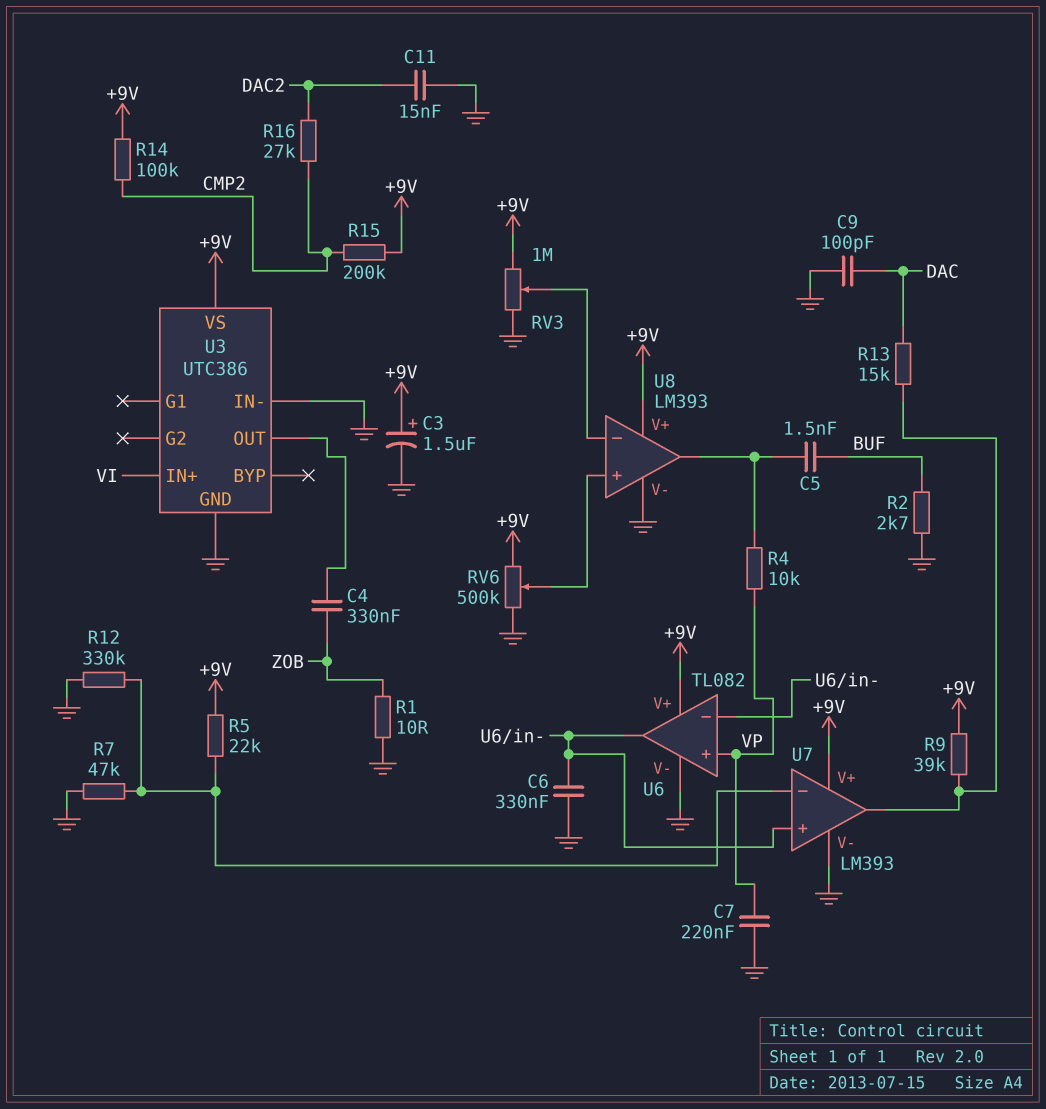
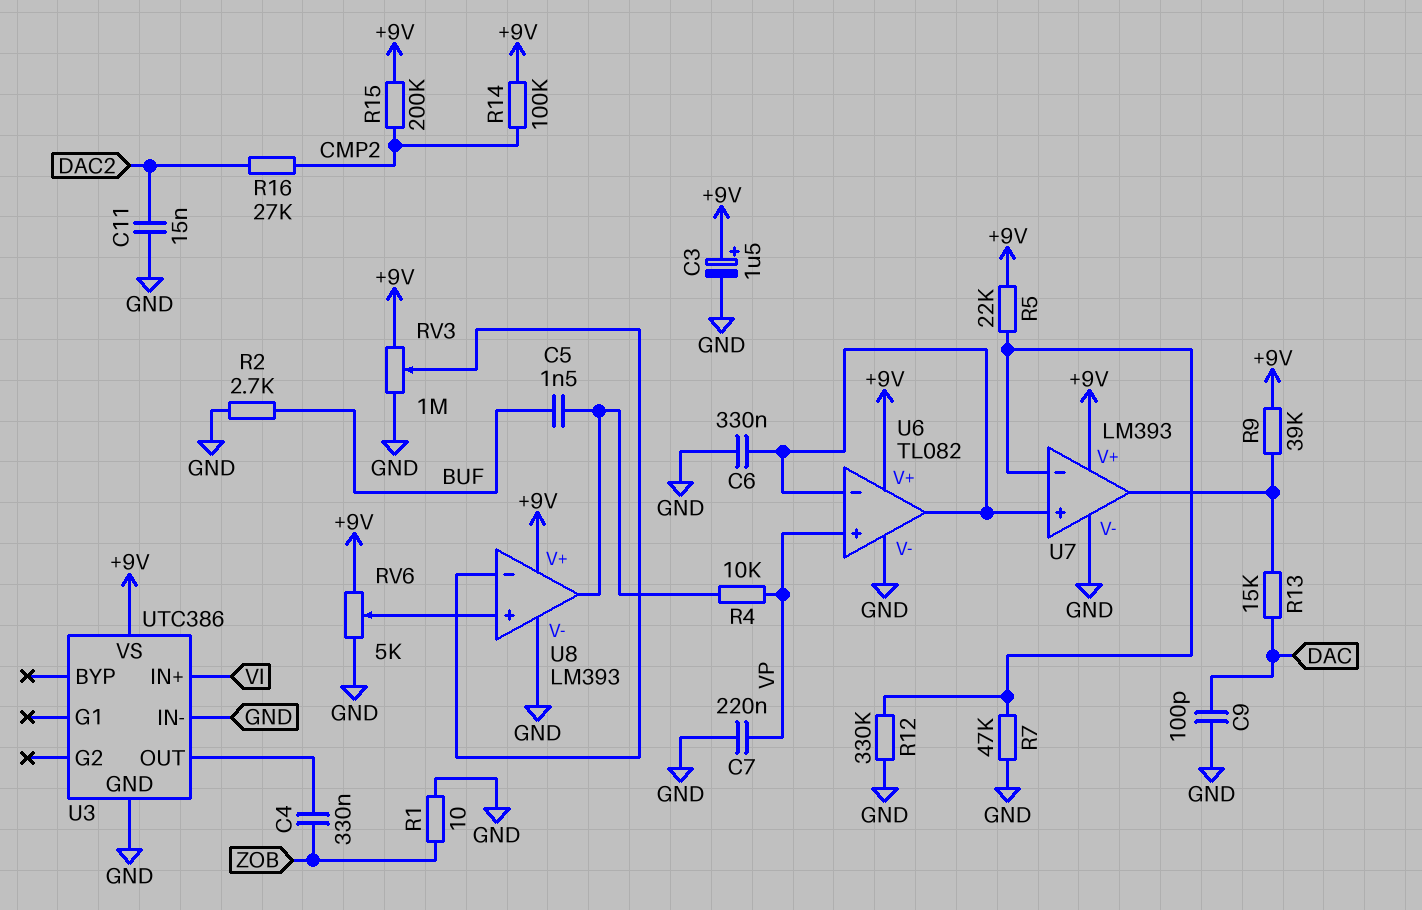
RV6: 500k (+9V, GND, wiper U8/in+) -> 5k (+9V, GND, wiper U8/in+)

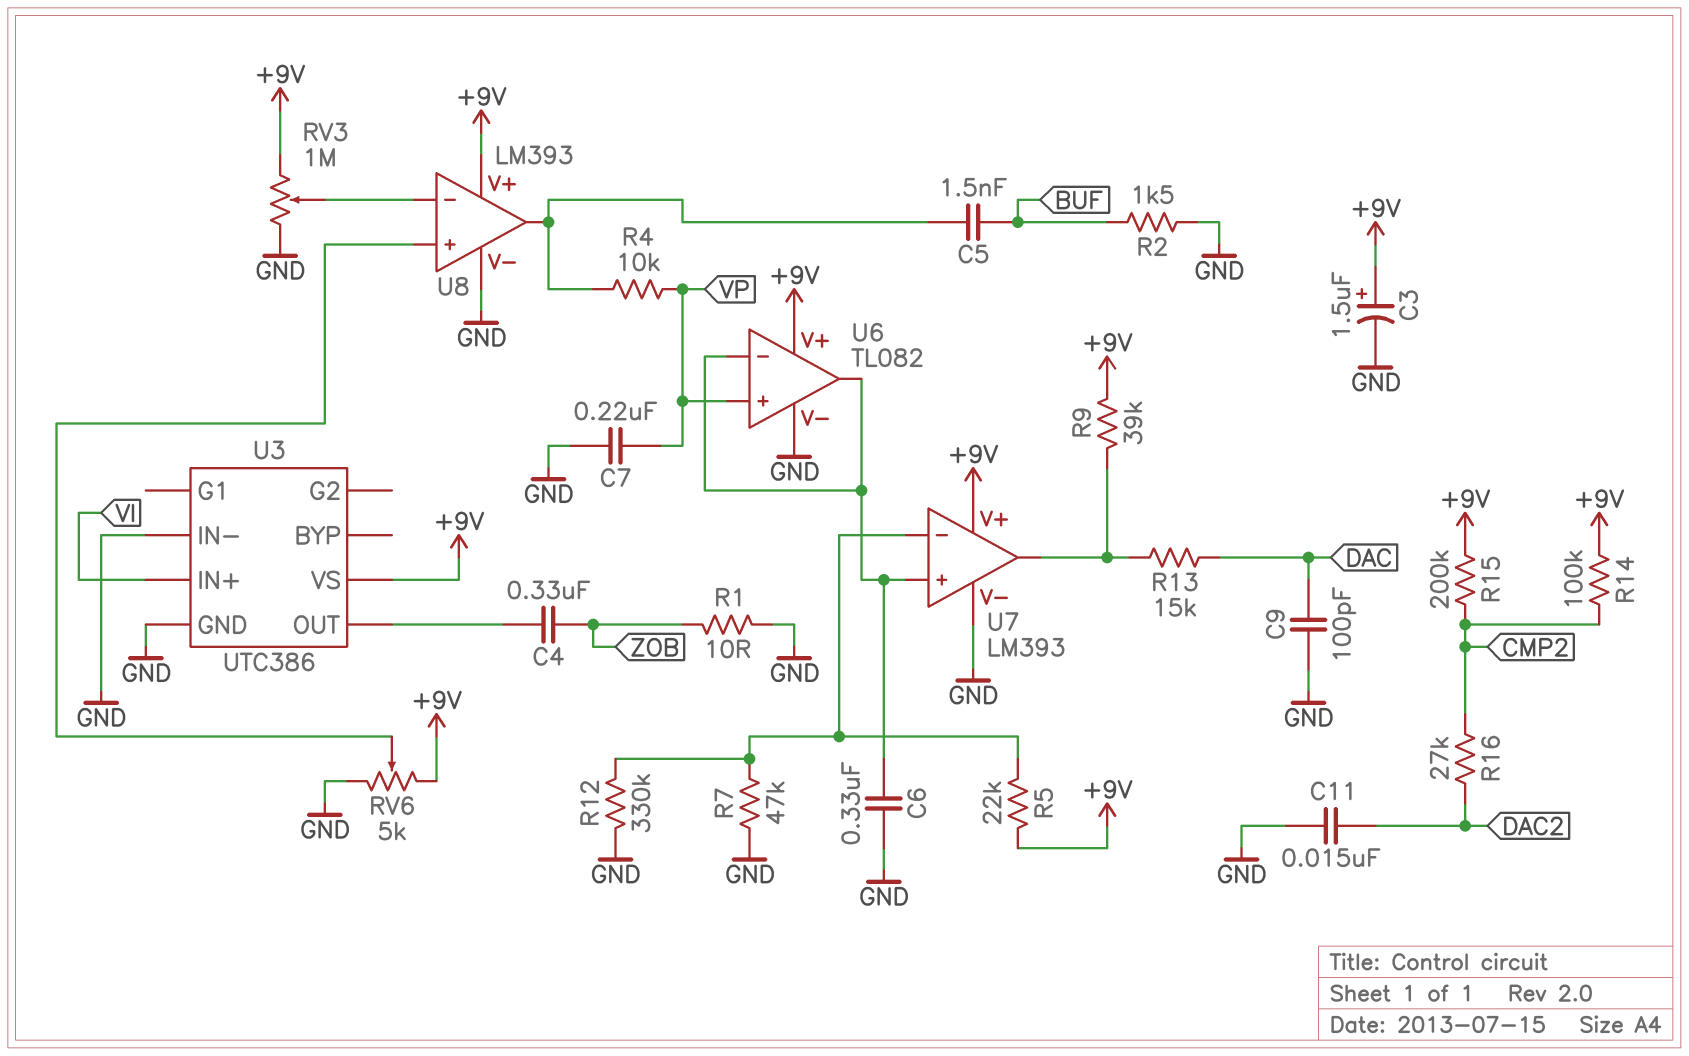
R2: 2.7k (BUF, GND) -> 1.5k (BUF, GND)

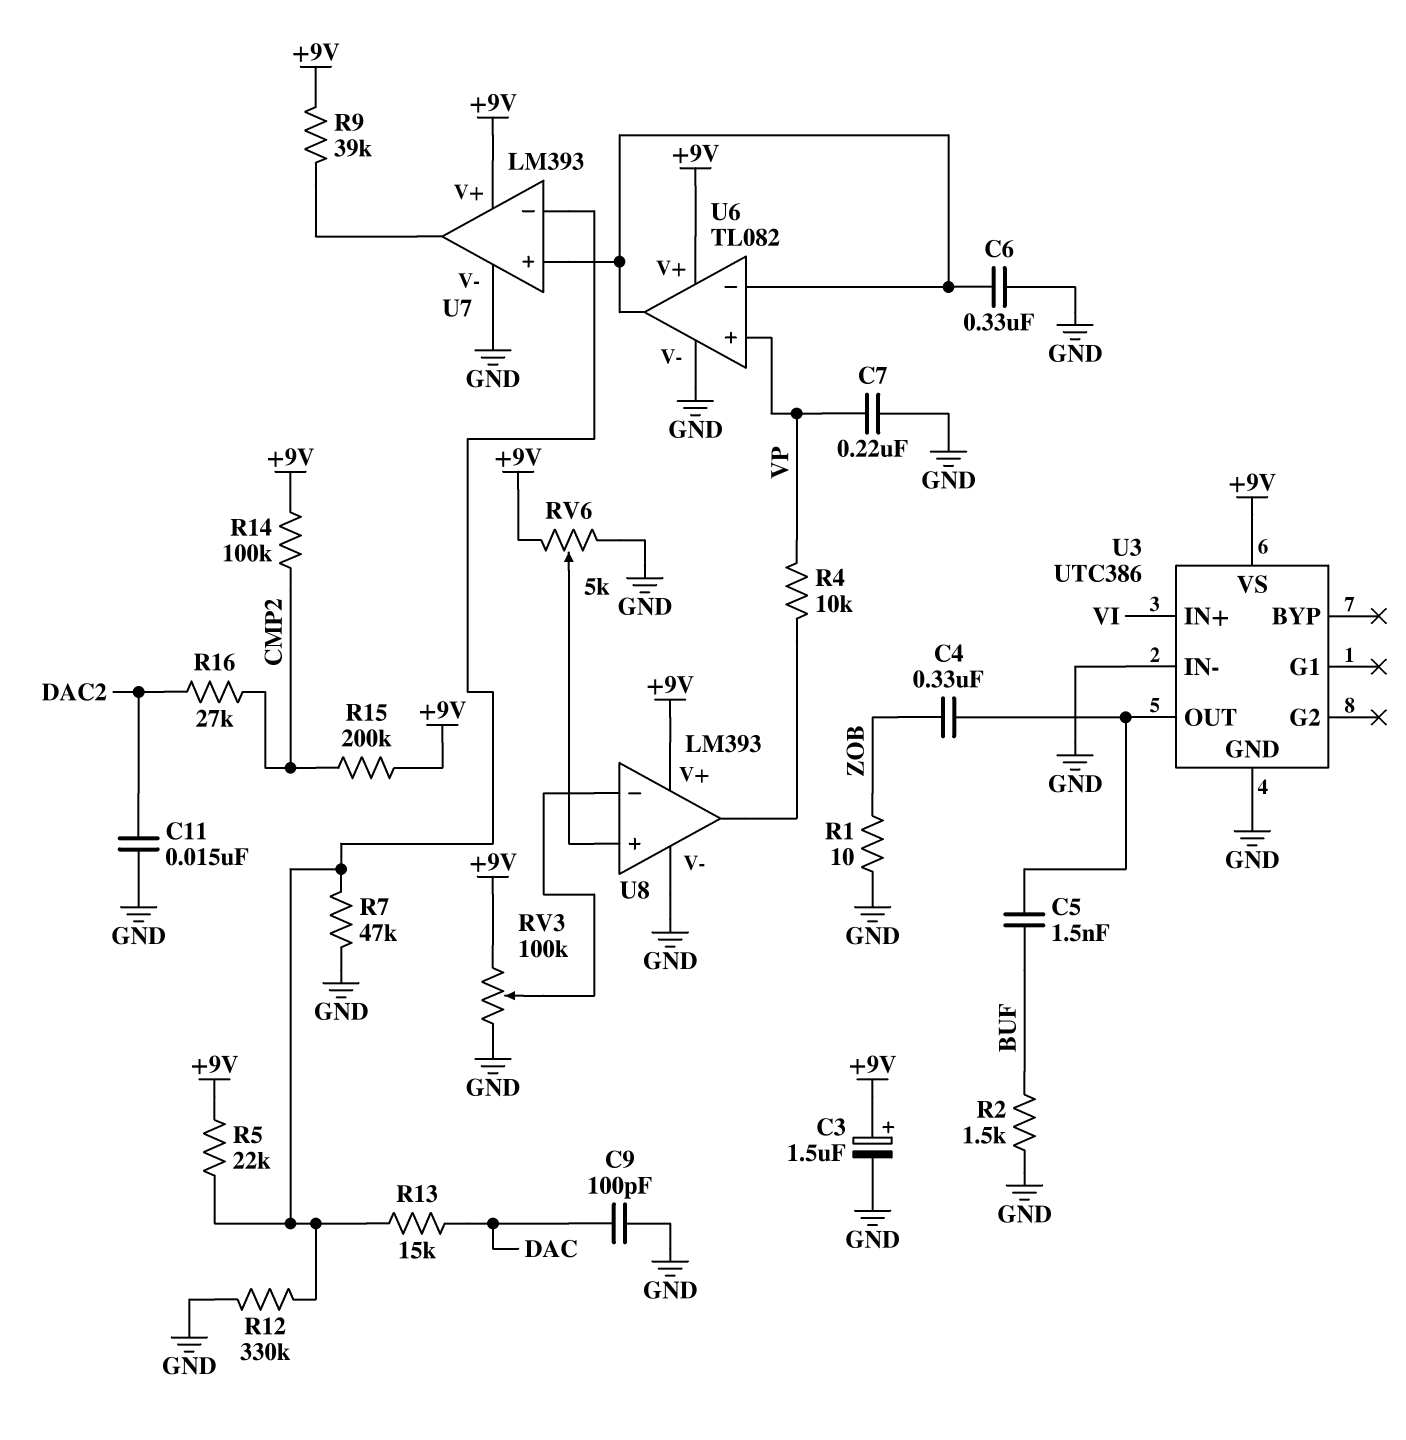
C5: 1.5nF (BUF, U8/out) -> 1.5nF (BUF, U3/OUT)
R13: 15k (DAC, U7/out) -> 15k (DAC, U7/in-)
RV3: 1M (+9V, GND, wiper U8/in-) -> 100k (+9V, GND, wiper U8/in-)

